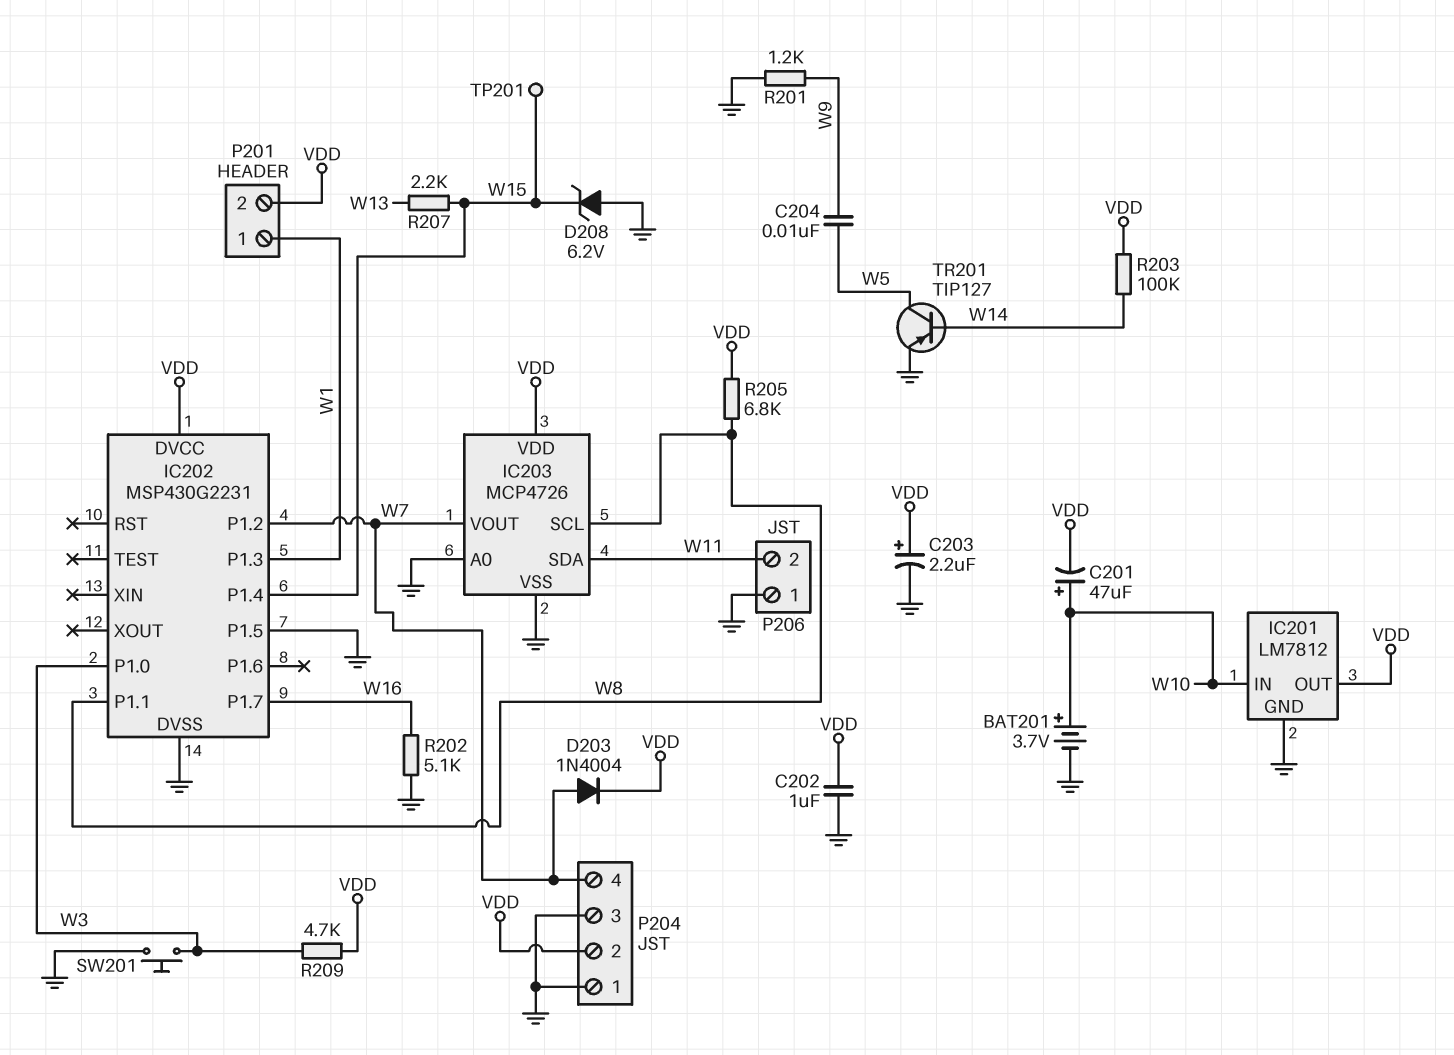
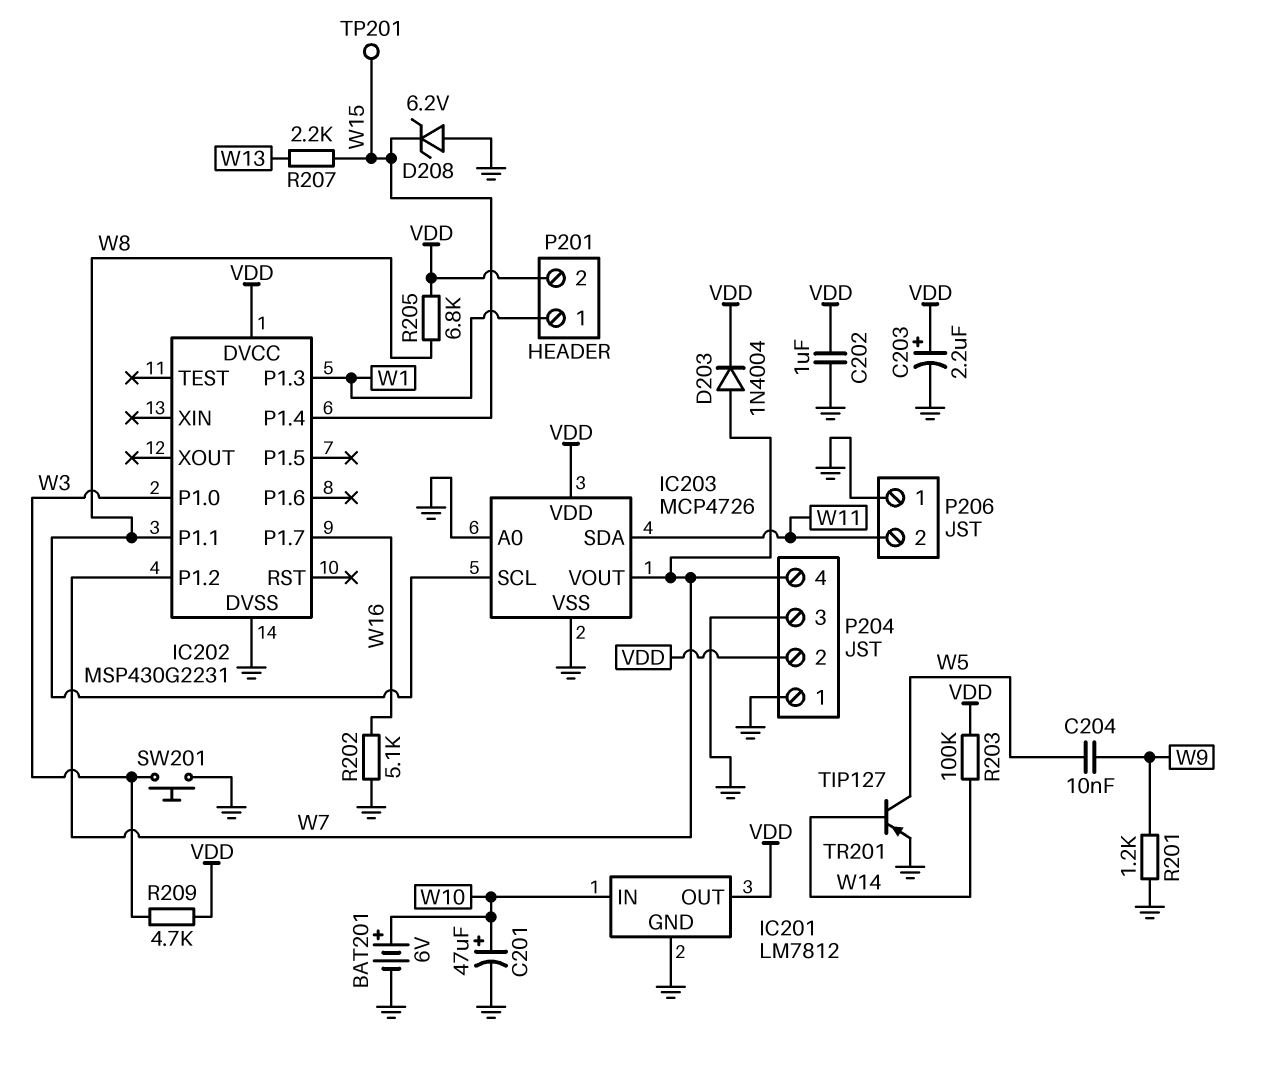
BAT201: 3.7V (plus W10, minus GND) -> 6V (plus W10, minus GND)
C201: 47uF (plus W10, minus VDD) -> 47uF (plus W10, minus GND)
IC202 pin P1.5: GND -> none

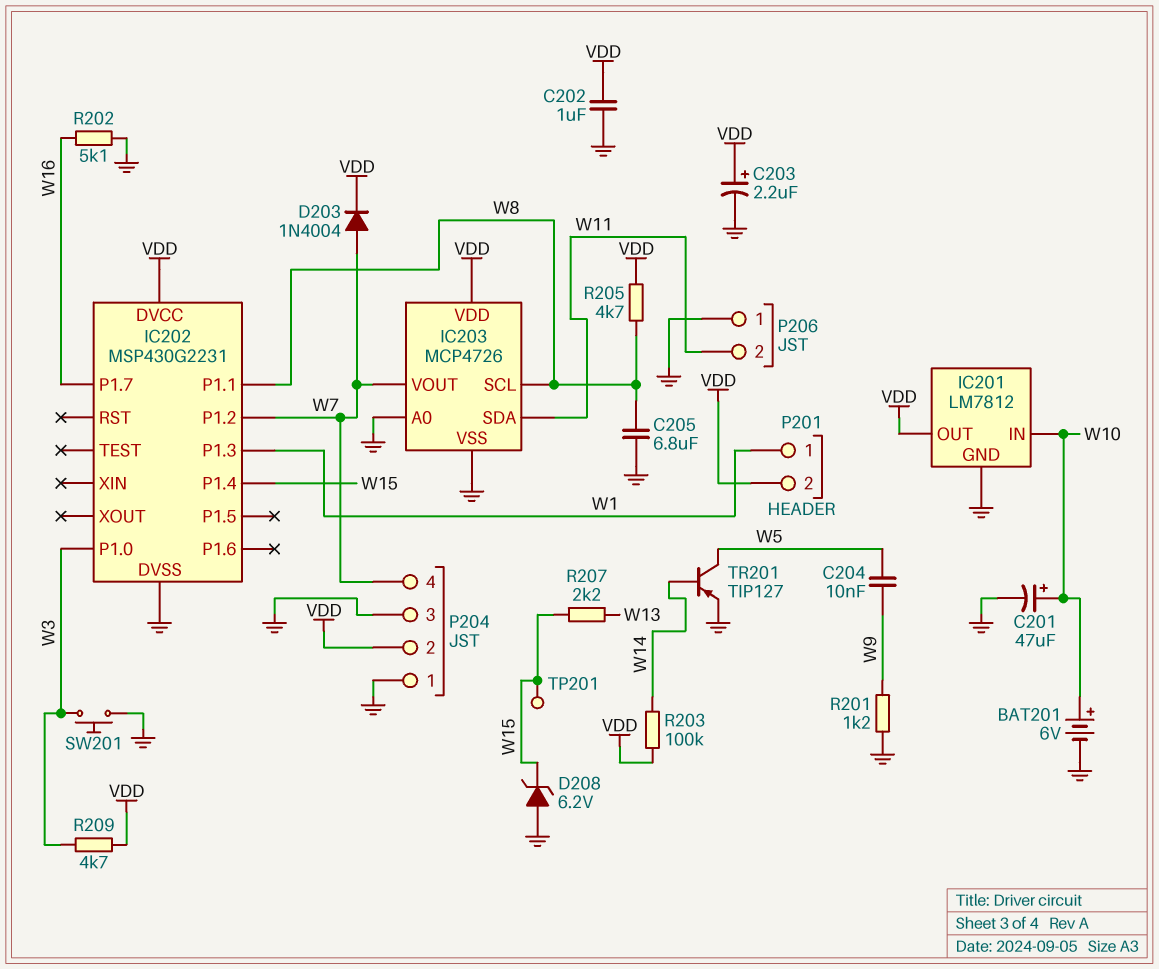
C205: none -> 6.8uF (GND, W8)
R205: 6.8k (VDD, W8) -> 4.7k (VDD, W8)

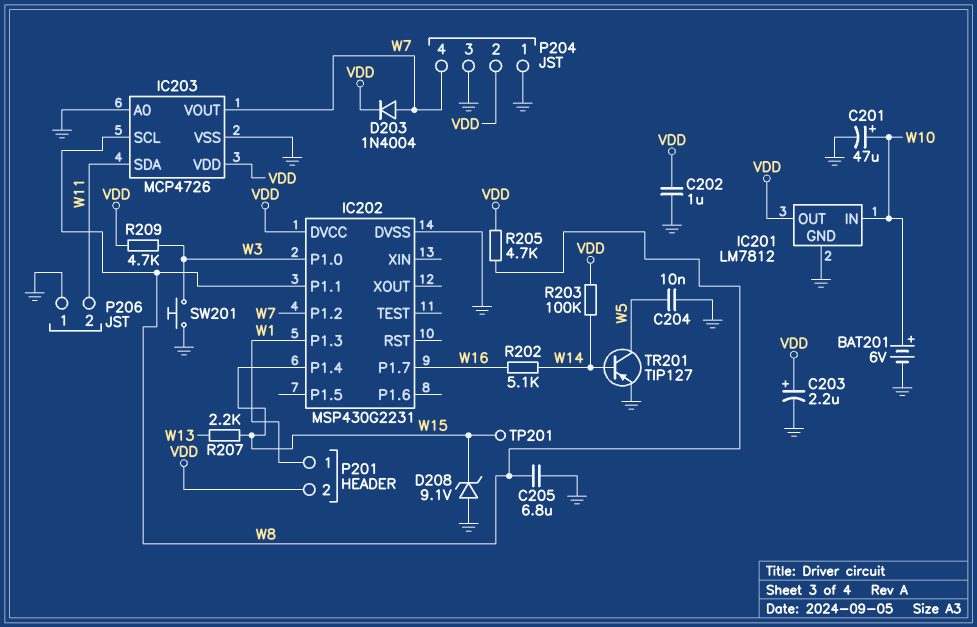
C204: 10nF (W5, W9) -> 10nF (GND, W5)
D208: zener 6.2V (A GND, K W15) -> zener 9.1V (A GND, K W15)
R201: 1.2k (GND, W9) -> none
R202: 5.1k (GND, W16) -> 5.1k (W14, W16)

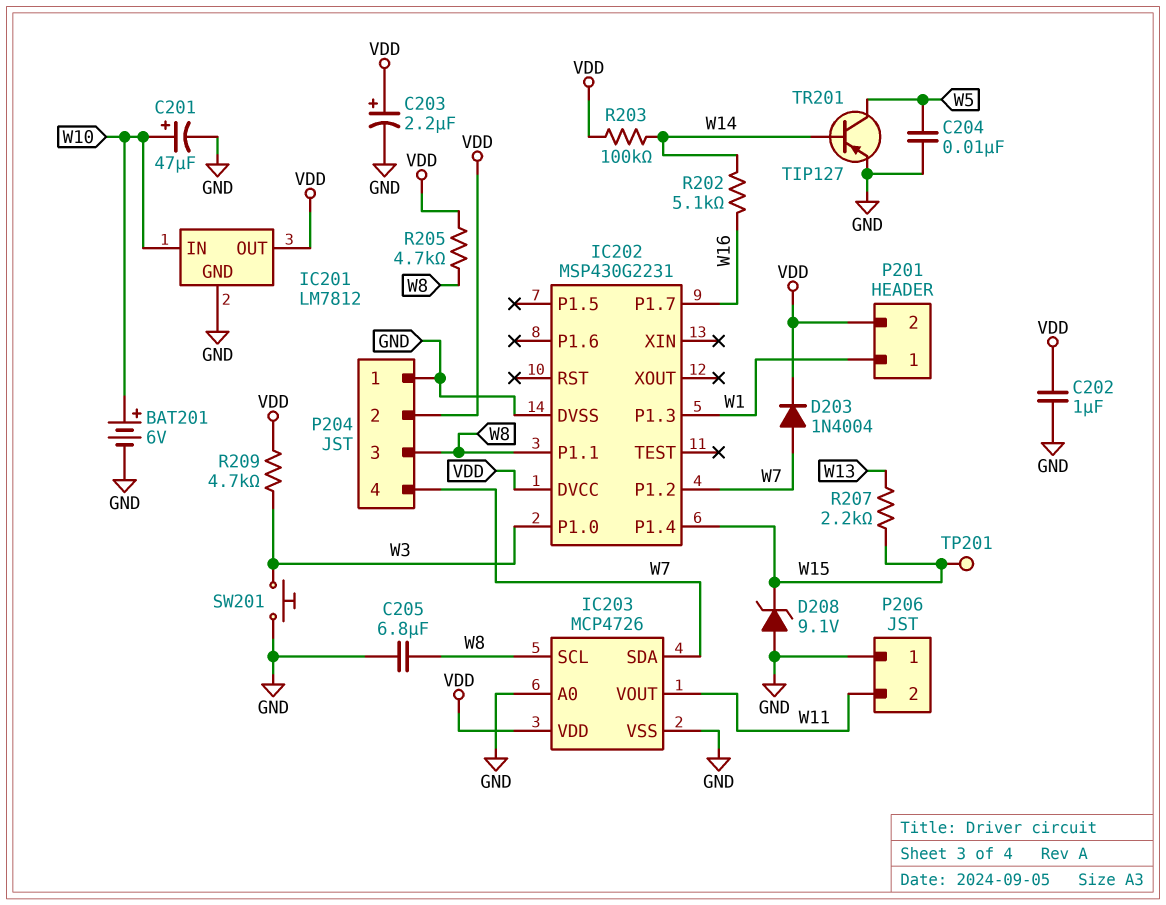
IC203 pin SDA: W11 -> W7
IC203 pin VOUT: W7 -> W11
P204 pin 3: GND -> W8

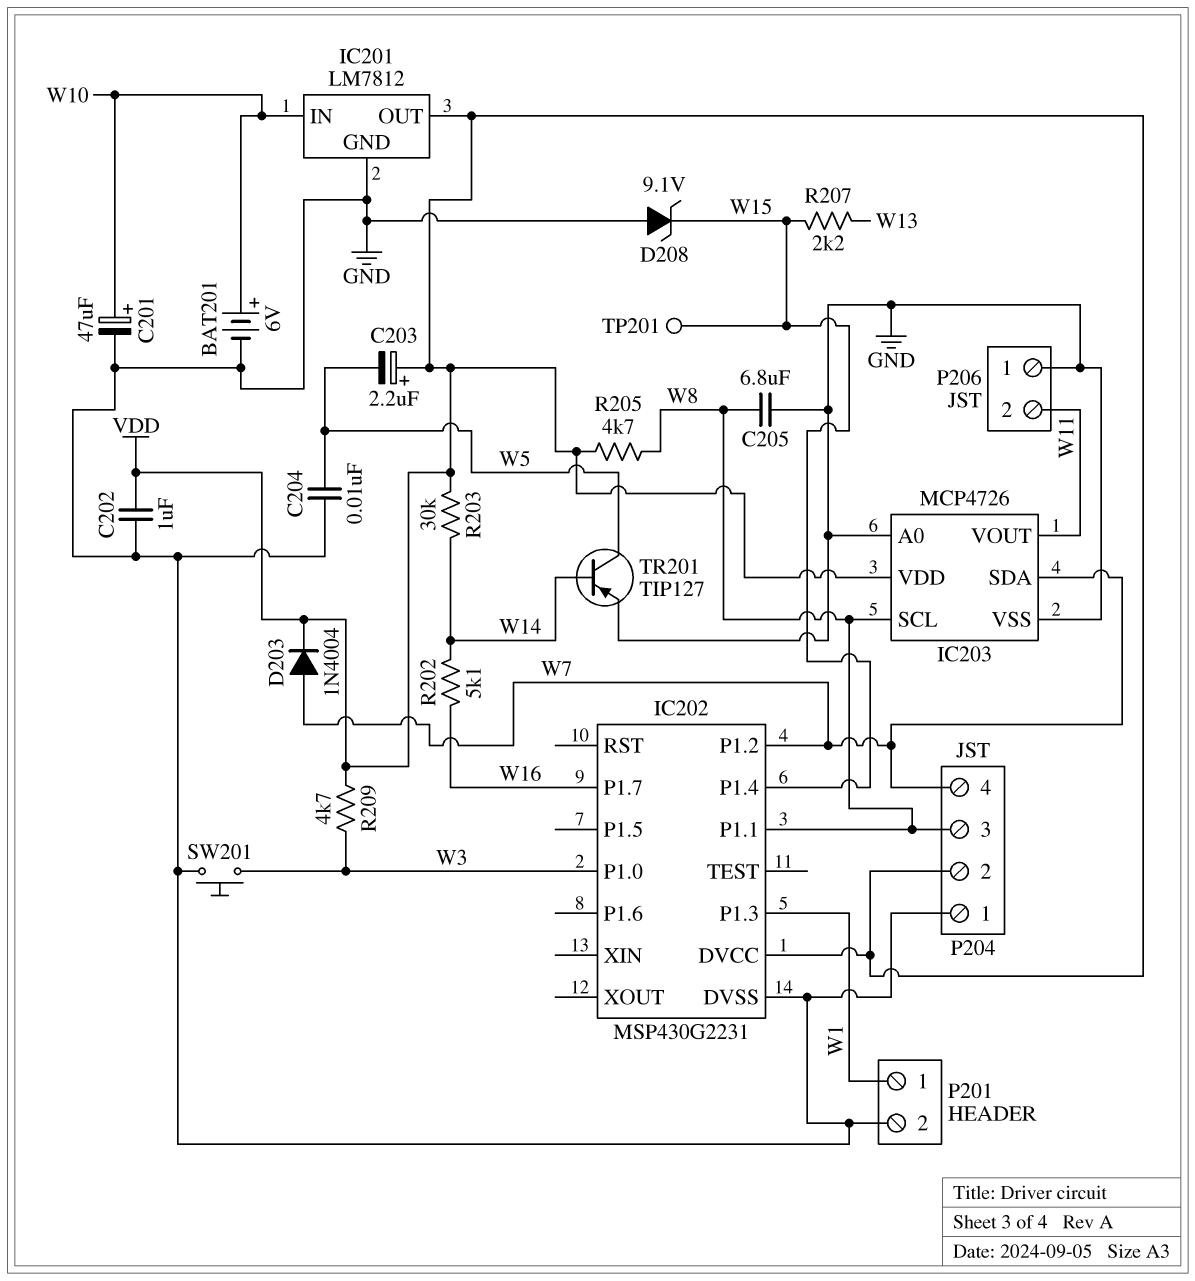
C203: 2.2uF (plus VDD, minus GND) -> 2.2uF (plus VDD, minus W5)
P201 pin 2: VDD -> GND
R203: 100k (VDD, W14) -> 30k (VDD, W14)

